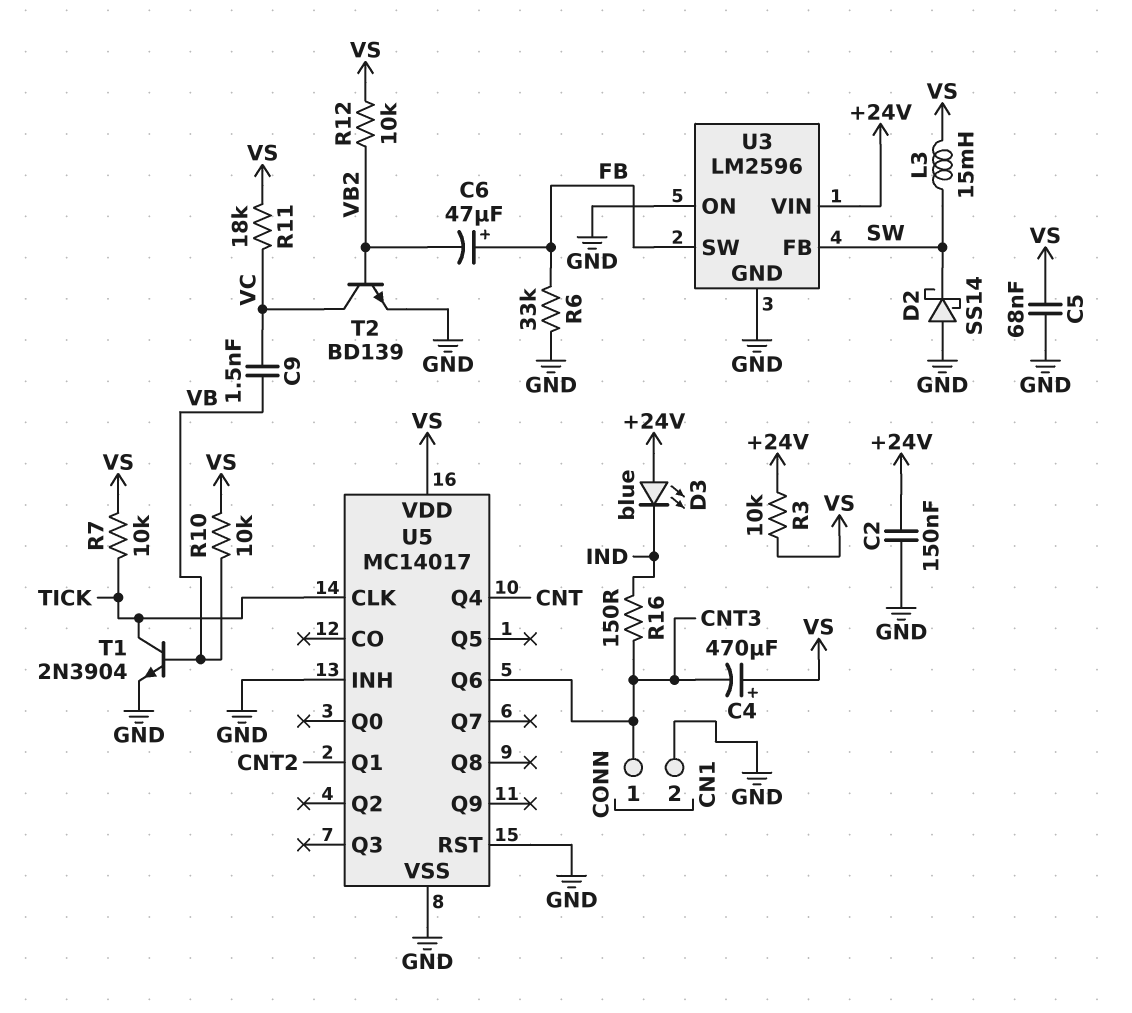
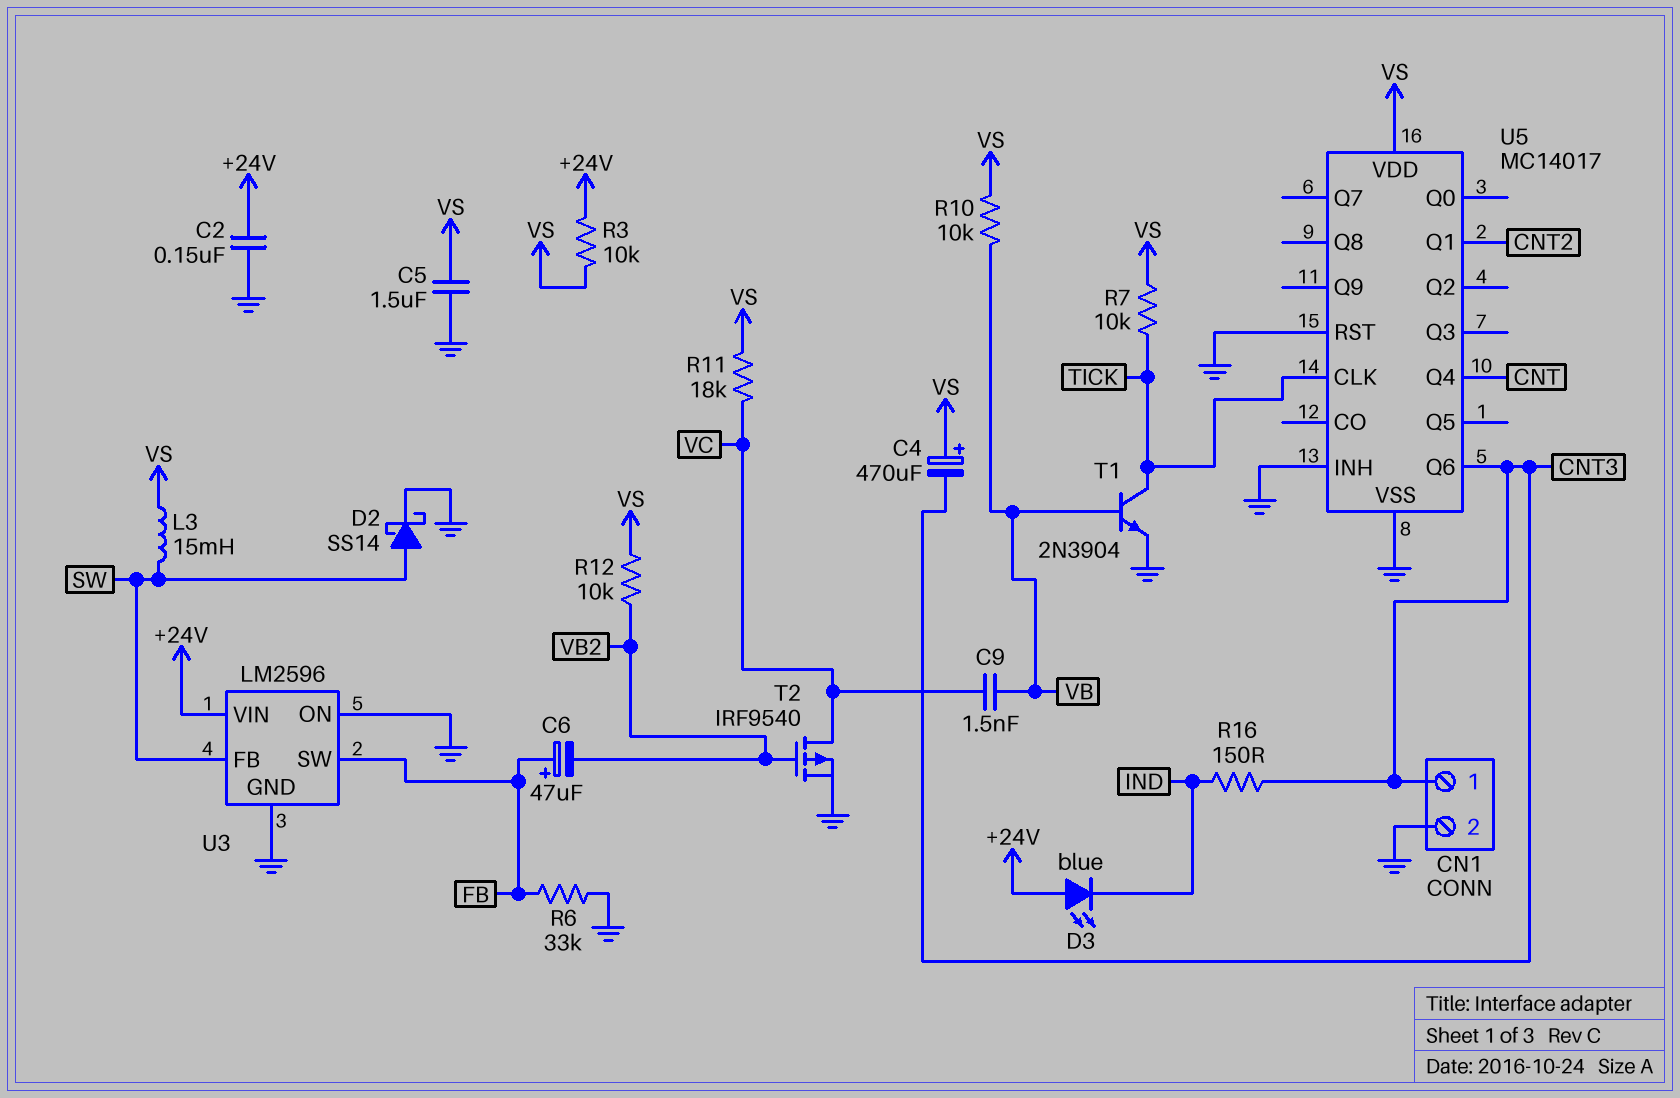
C5: 68nF (GND, VS) -> 1.5uF (GND, VS)
D2: schottky SS14 (A GND, K SW) -> schottky SS14 (A SW, K GND)
T2: NPN BD139 (B VB2, C VC, E GND) -> PMOS IRF9540 (G VB2, D VC, S GND)

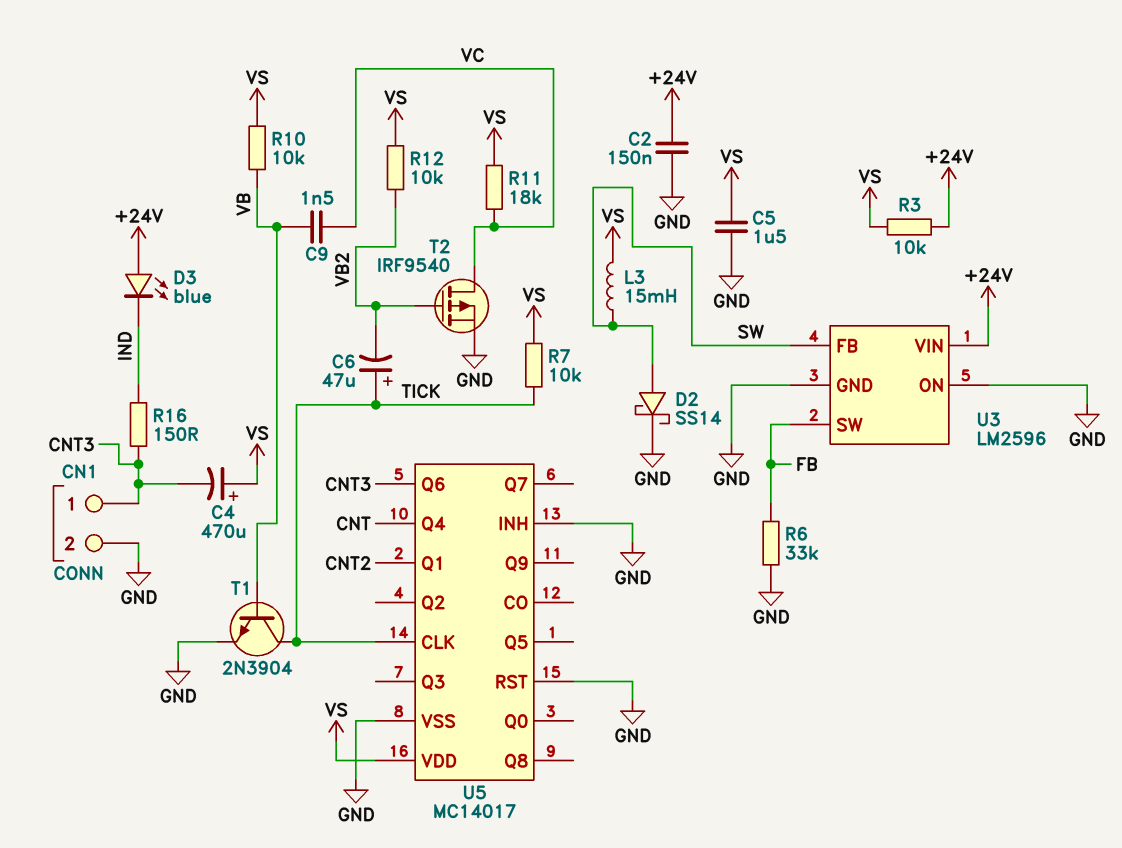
C6: 47uF (plus FB, minus VB2) -> 47uF (plus TICK, minus VB2)

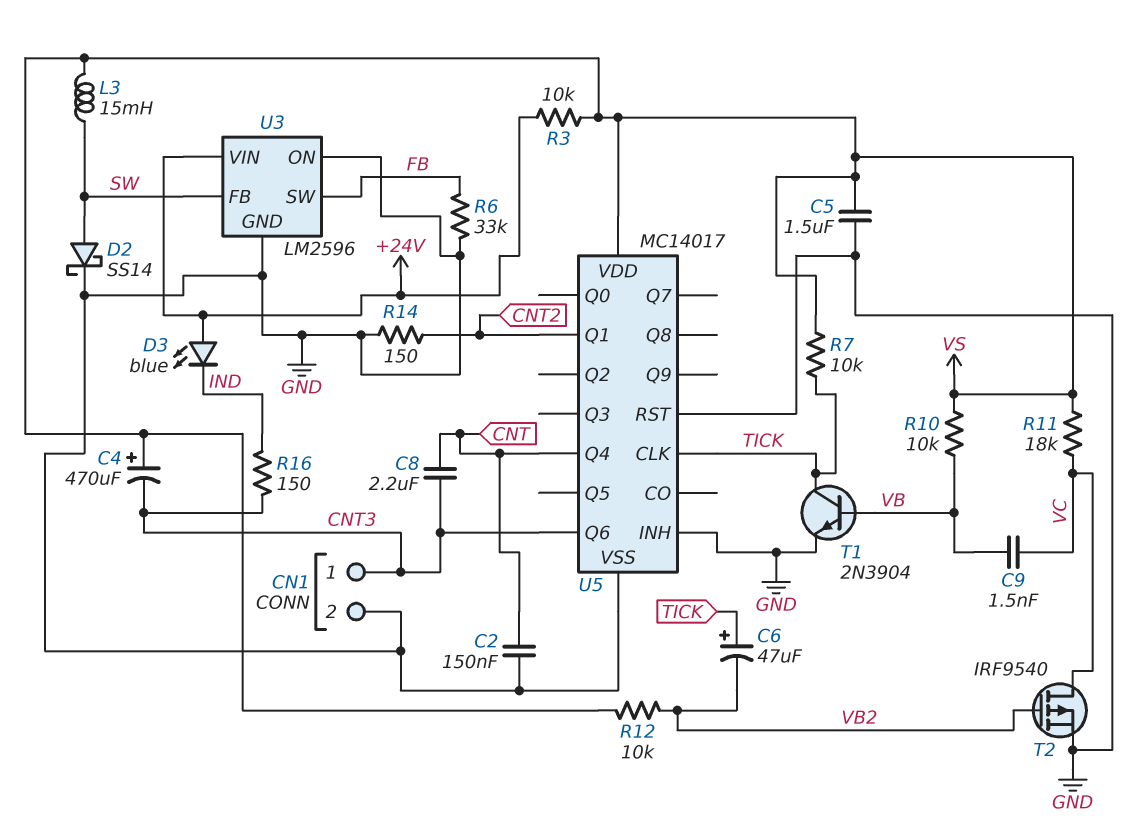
C2: 150nF (+24V, GND) -> 150nF (CNT, GND)
C8: none -> 2.2uF (CNT, CNT3)
R14: none -> 150 (CNT2, GND)

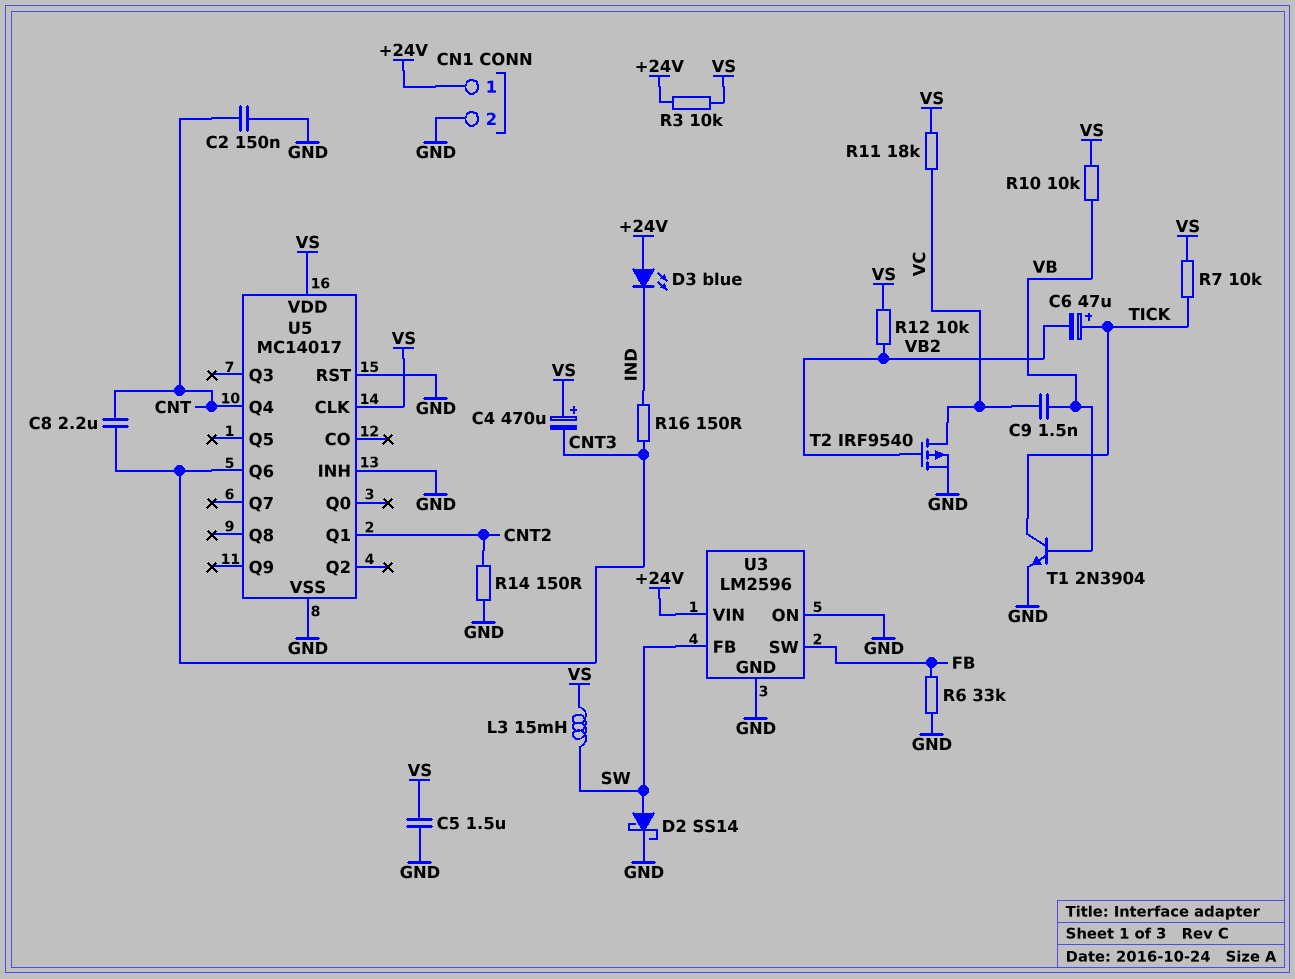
CN1 pin 1: CNT3 -> +24V
U5 pin CLK: TICK -> VS

